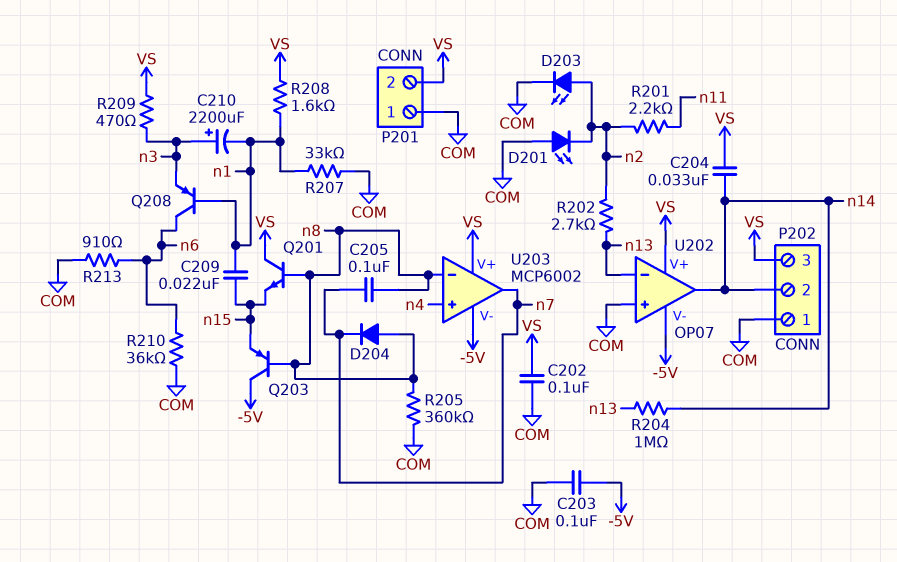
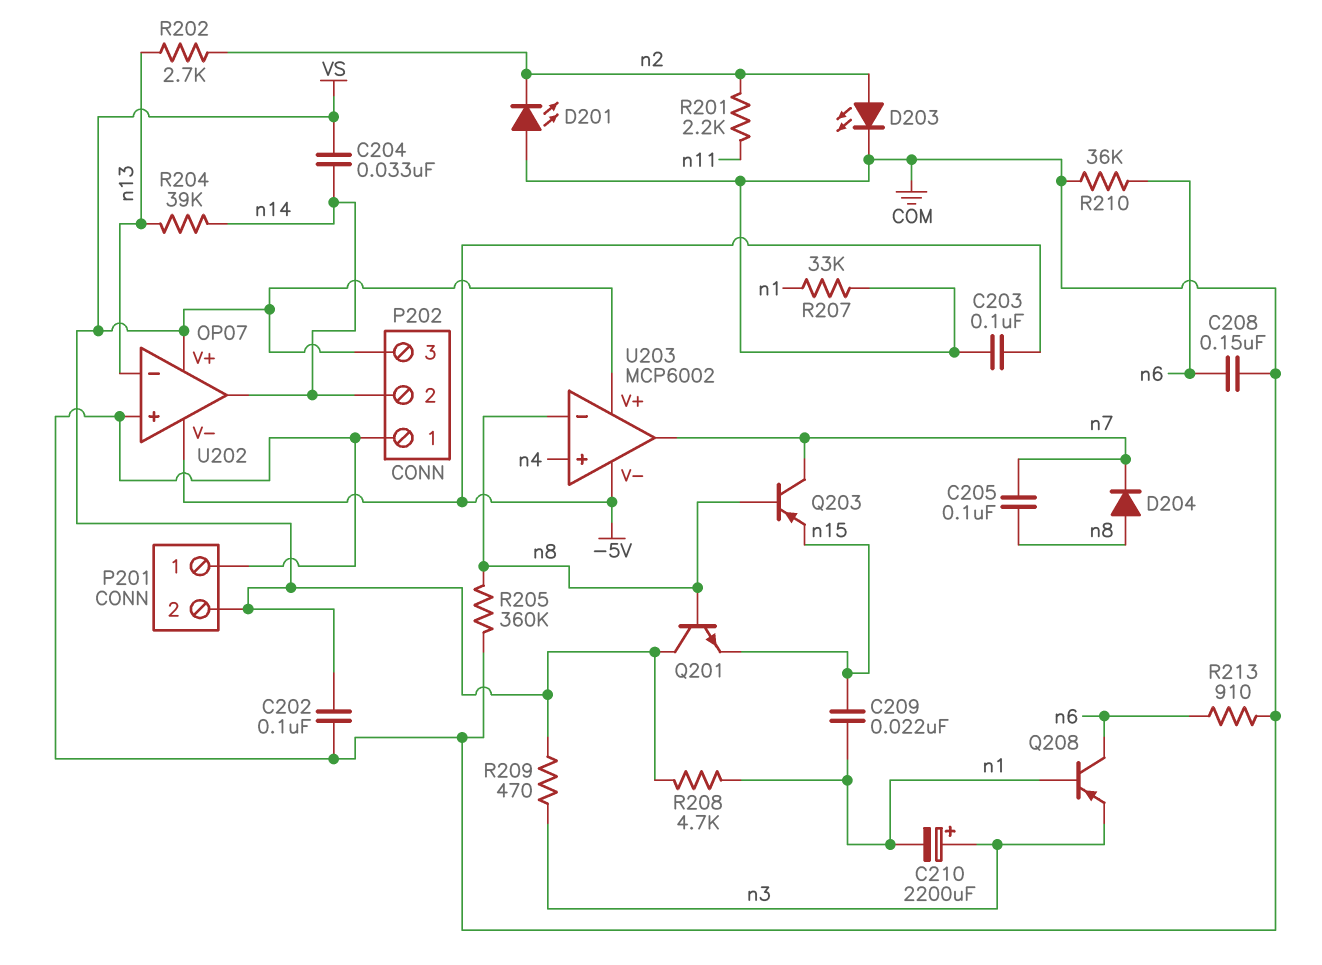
C208: none -> 150nF (COM, n6)
Q203: PNP (B n8, C -5V, E n15) -> PNP (B n8, C n7, E n15)
R204: 1M (n13, n14) -> 39k (n13, n14)
R208: 1.6k (VS, n1) -> 4.7k (VS, n1)

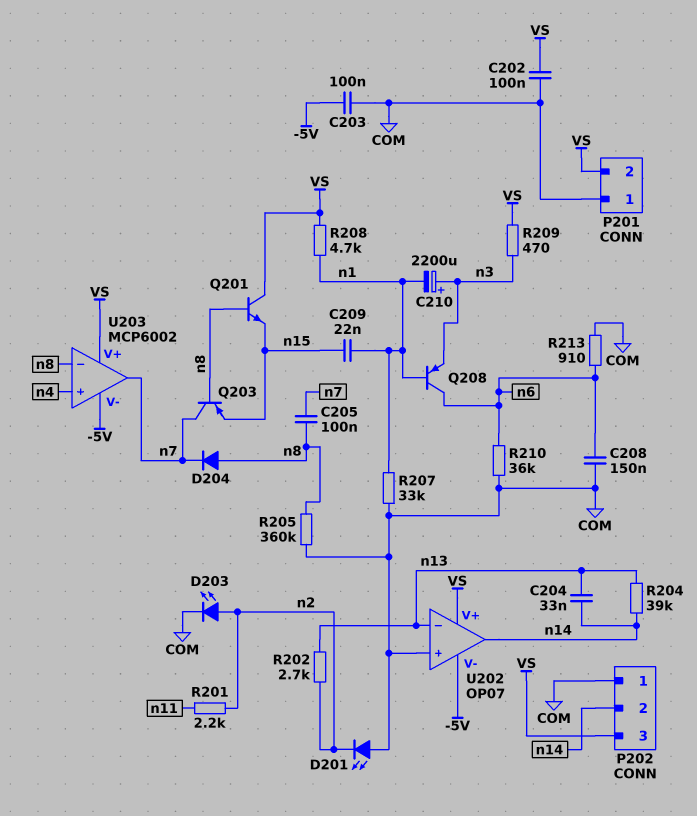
C204: 33nF (VS, n14) -> 33nF (n13, n14)

